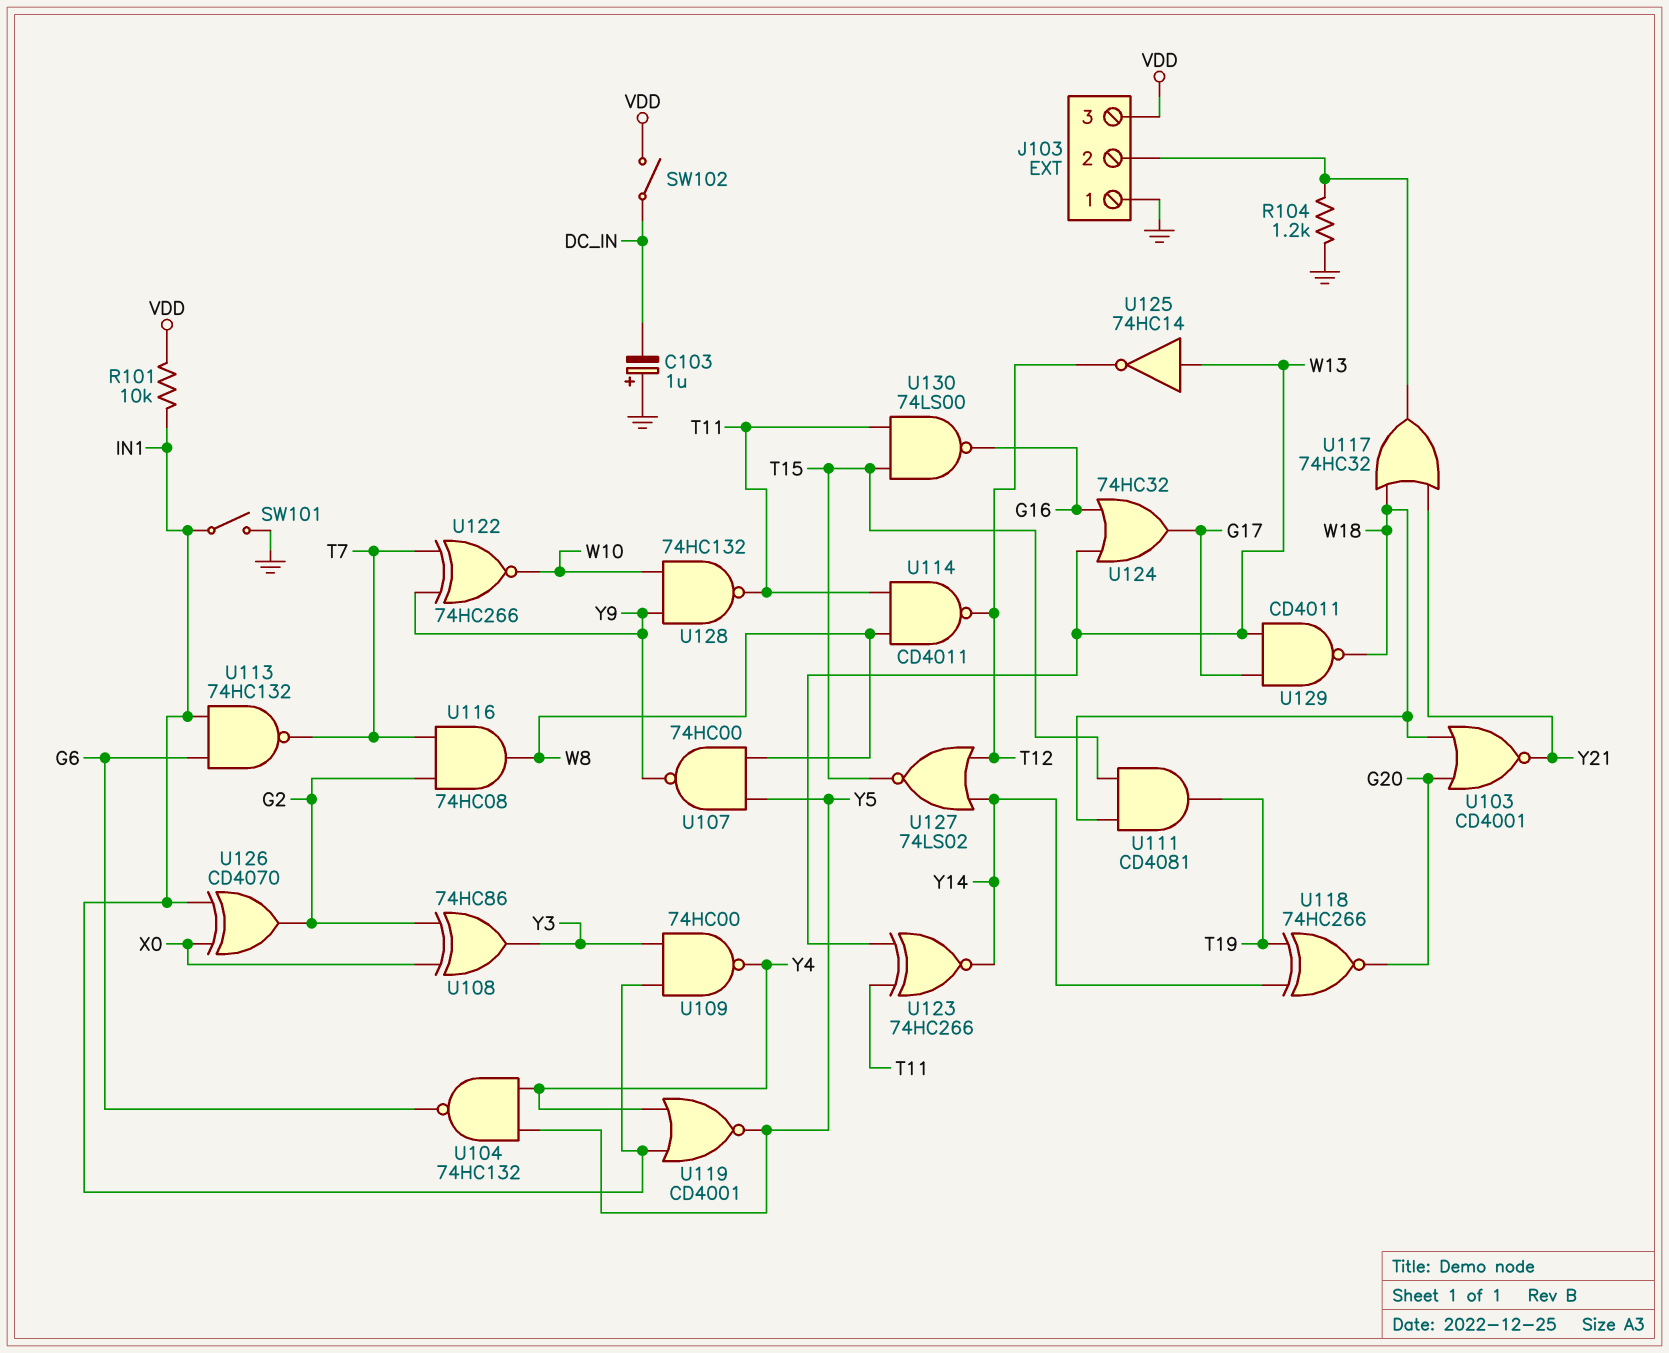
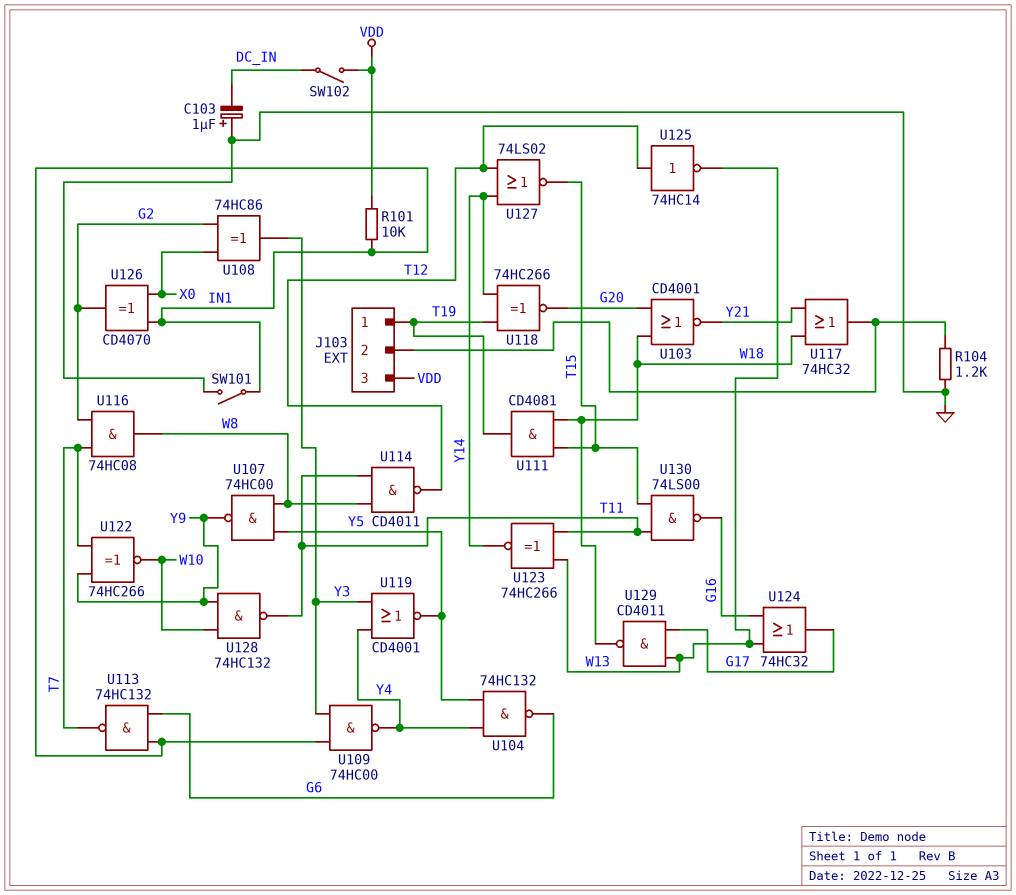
J103 pin 1: GND -> T19
U119: NOR CD4001 (in IN1, in Y4, out Y5) -> NOR CD4001 (in Y3, in Y4, out Y5)
U125: NOT 74HC14 (in W13, out T12) -> NOT 74HC14 (in T12, out W13)

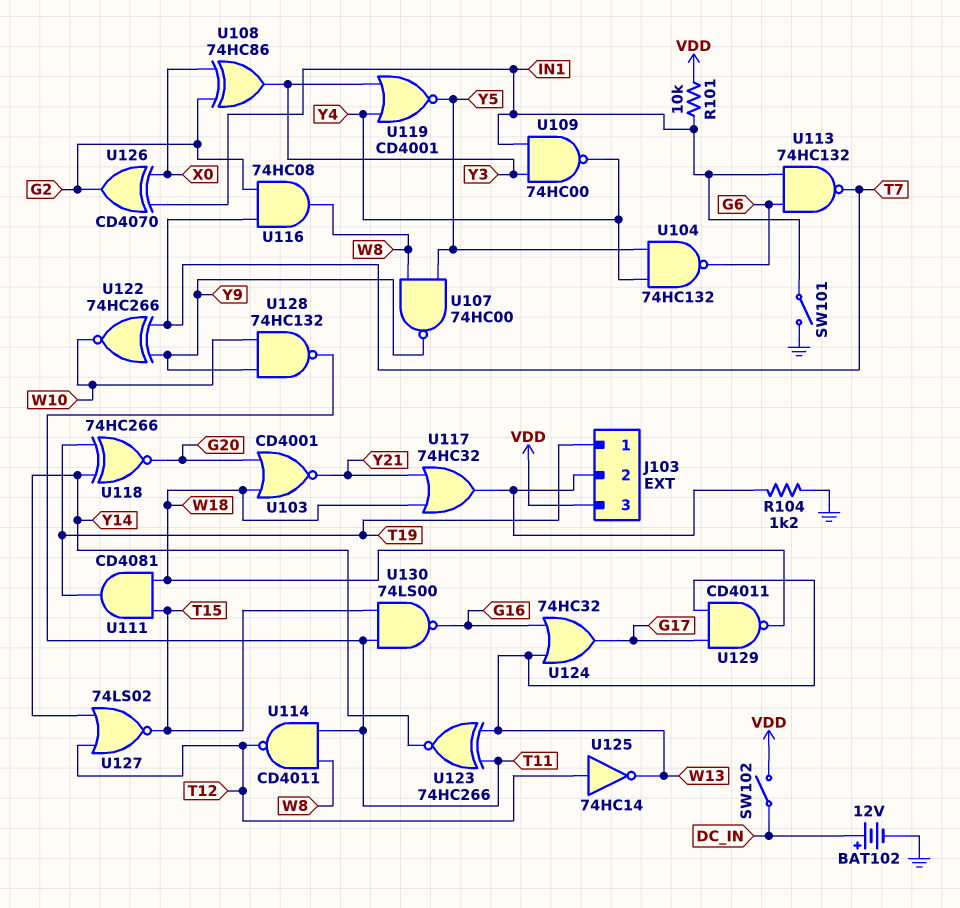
BAT102: none -> 12V (plus DC_IN, minus GND)
C103: 1uF (plus GND, minus DC_IN) -> none

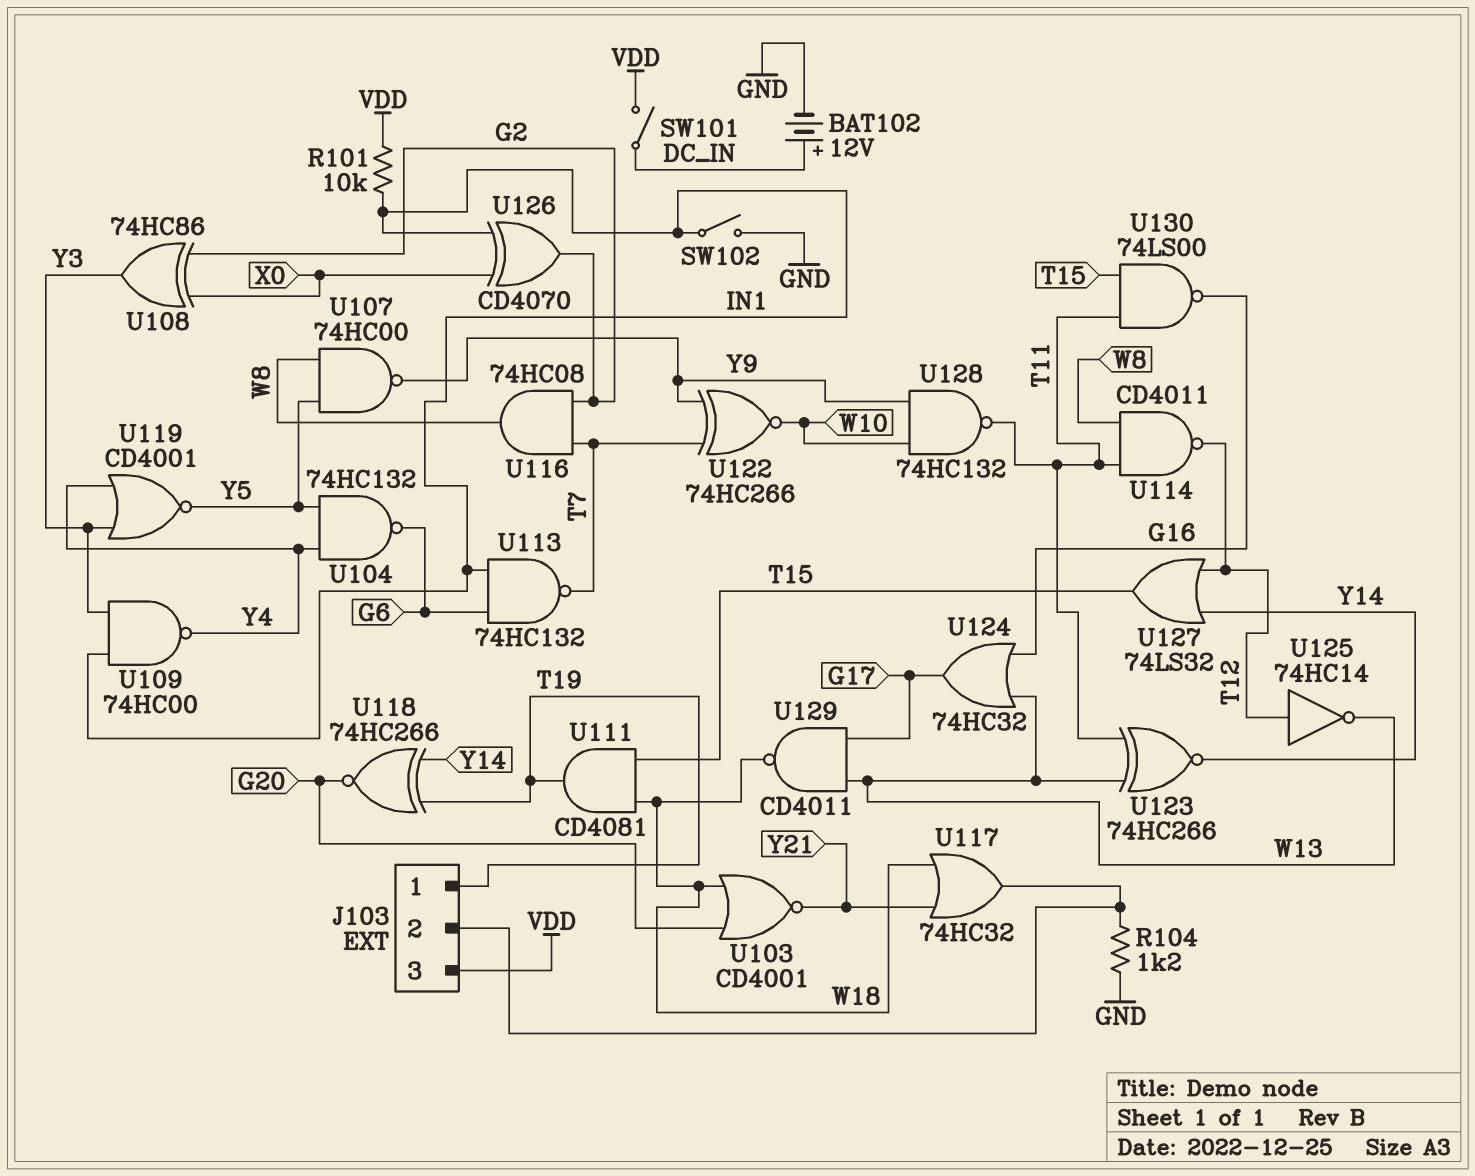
SW101: switch (GND, IN1) -> switch (DC_IN, VDD)
SW102: switch (DC_IN, VDD) -> switch (GND, IN1)
U127: NOR 74LS02 (in T12, in Y14, out T15) -> OR 74LS32 (in T12, in Y14, out T15)

